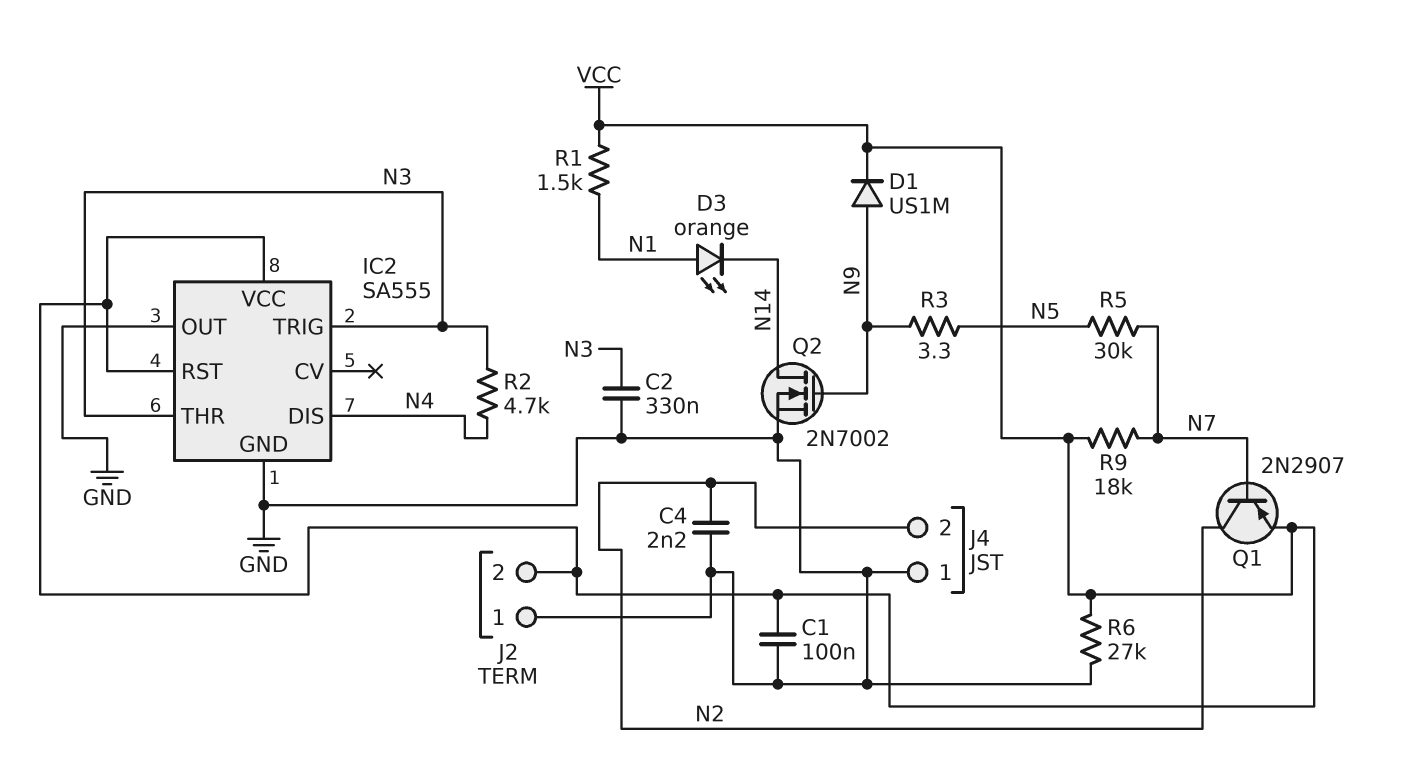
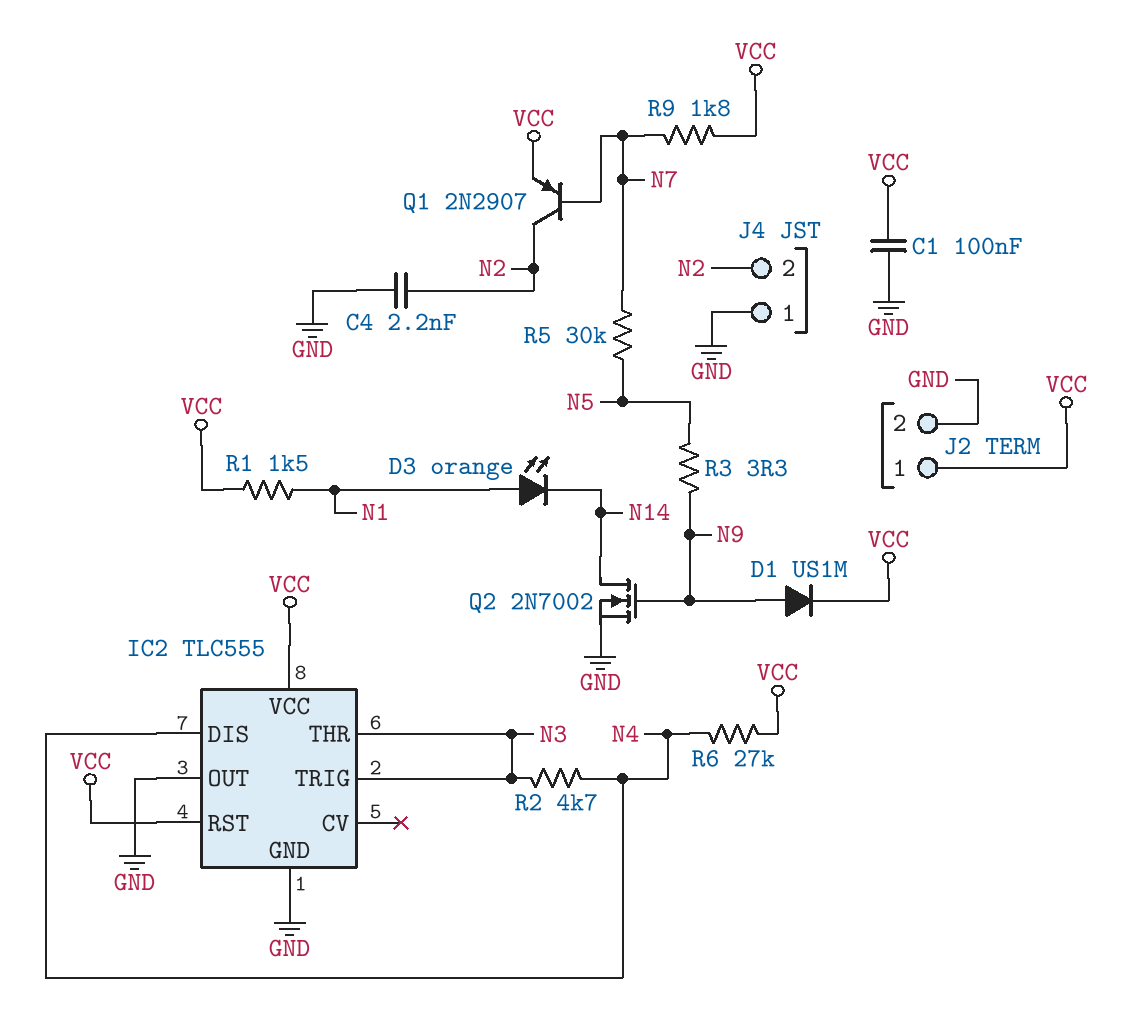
C2: 330nF (GND, N3) -> none
IC2: SA555 -> TLC555
J2 pin 1: GND -> VCC
J2 pin 2: VCC -> GND
R6: 27k (GND, VCC) -> 27k (N4, VCC)
R9: 18k (N7, VCC) -> 1.8k (N7, VCC)

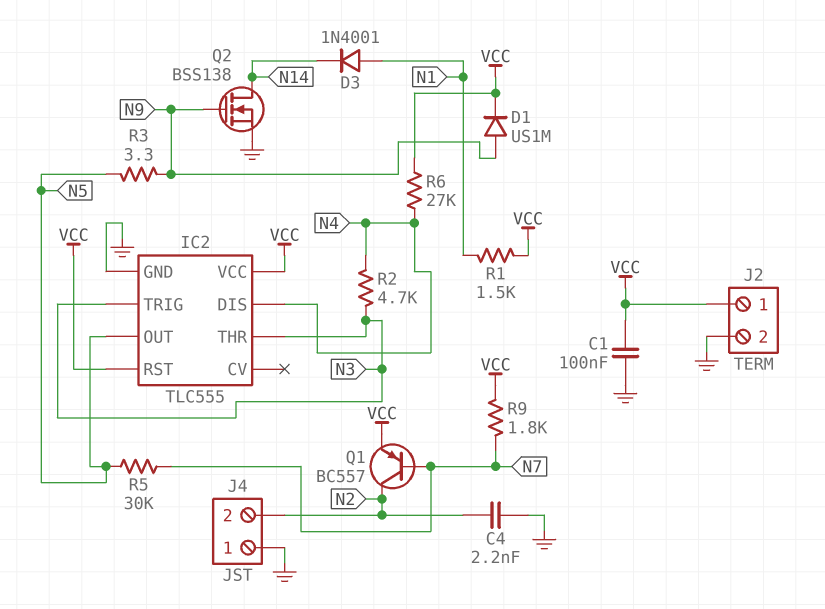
D3: LED orange (A N1, K N14) -> diode 1N4001 (A N1, K N14)
IC2 pin OUT: GND -> N5
Q1: PNP 2N2907 (B N7, C N2, E VCC) -> PNP BC557 (B N7, C N2, E VCC)
Q2: NMOS 2N7002 (G N9, D N14, S GND) -> NMOS BSS138 (G N9, D N14, S GND)

